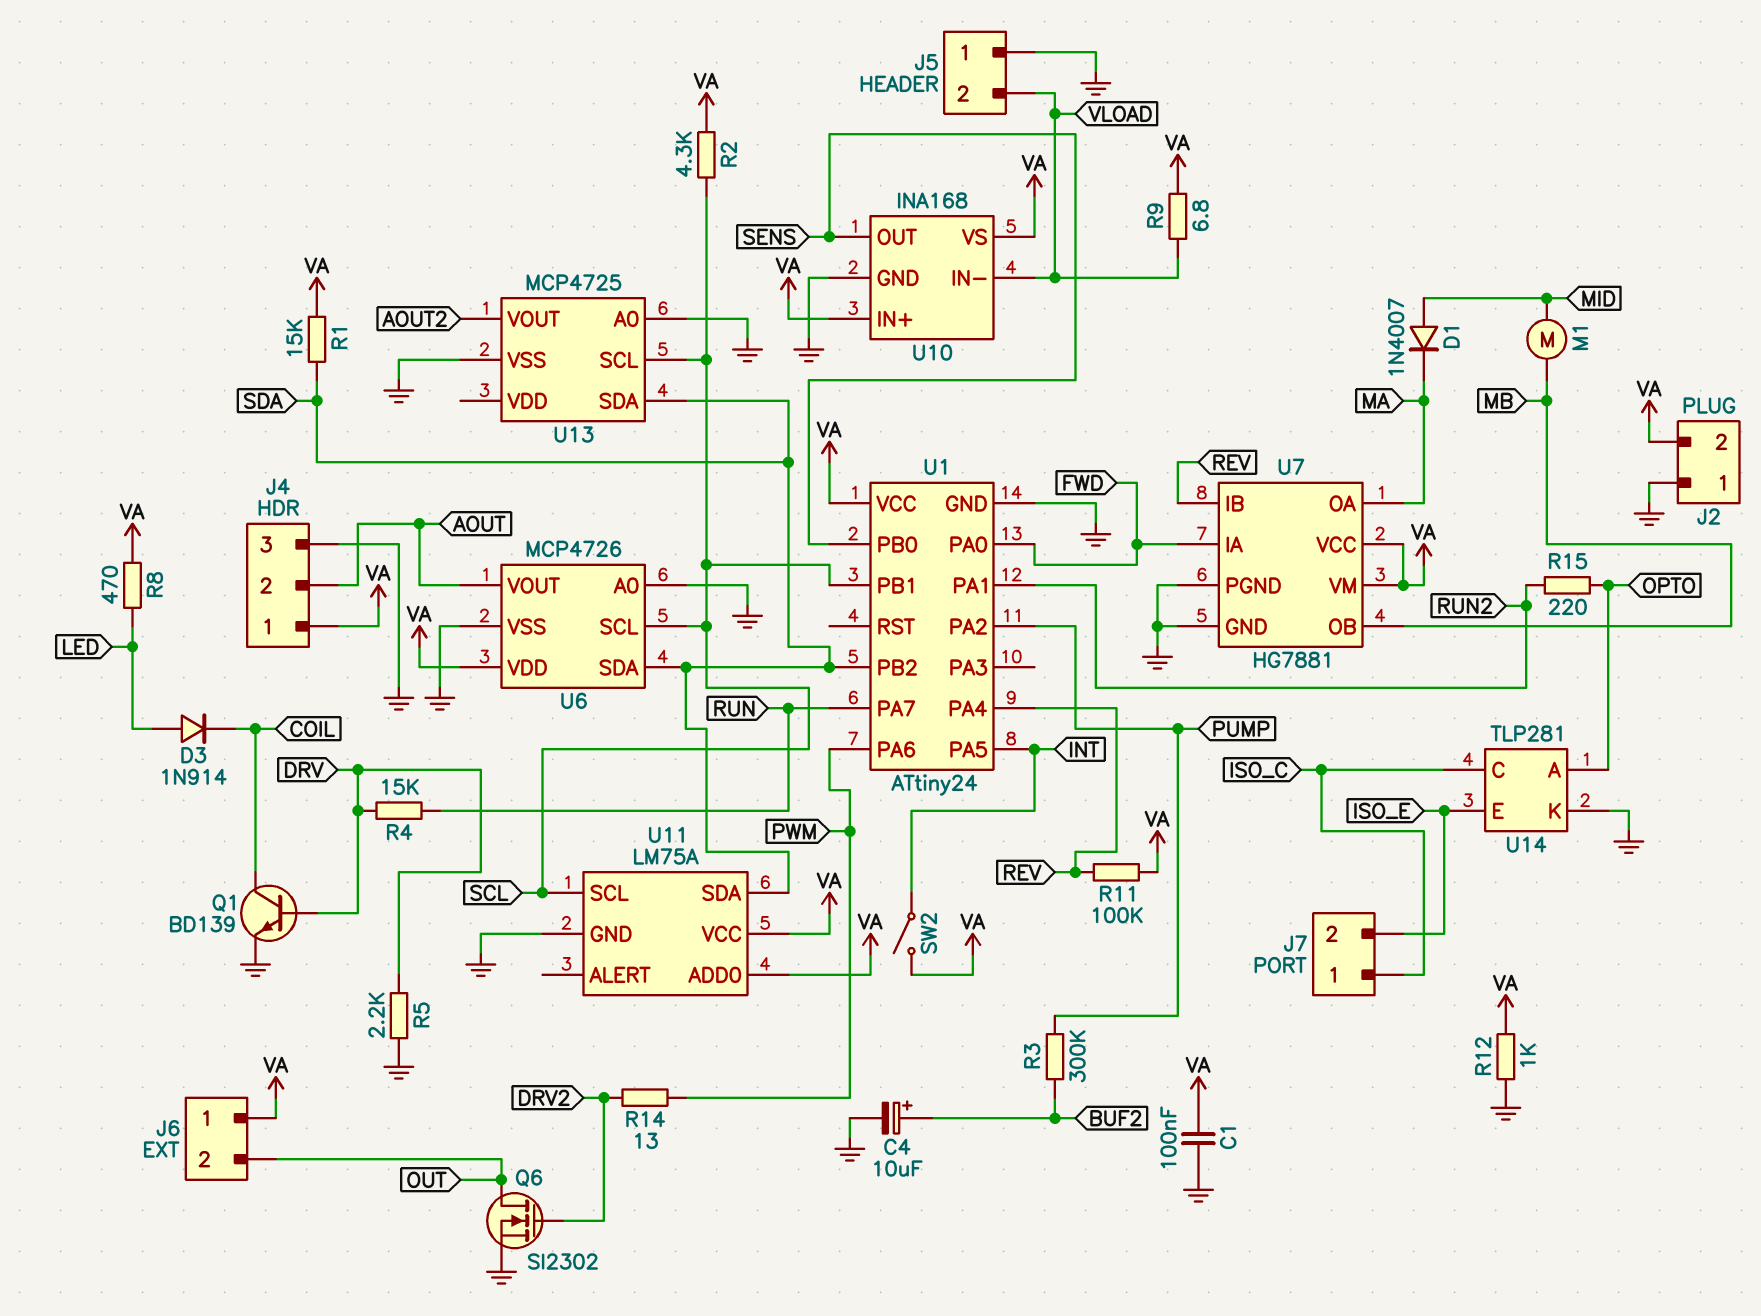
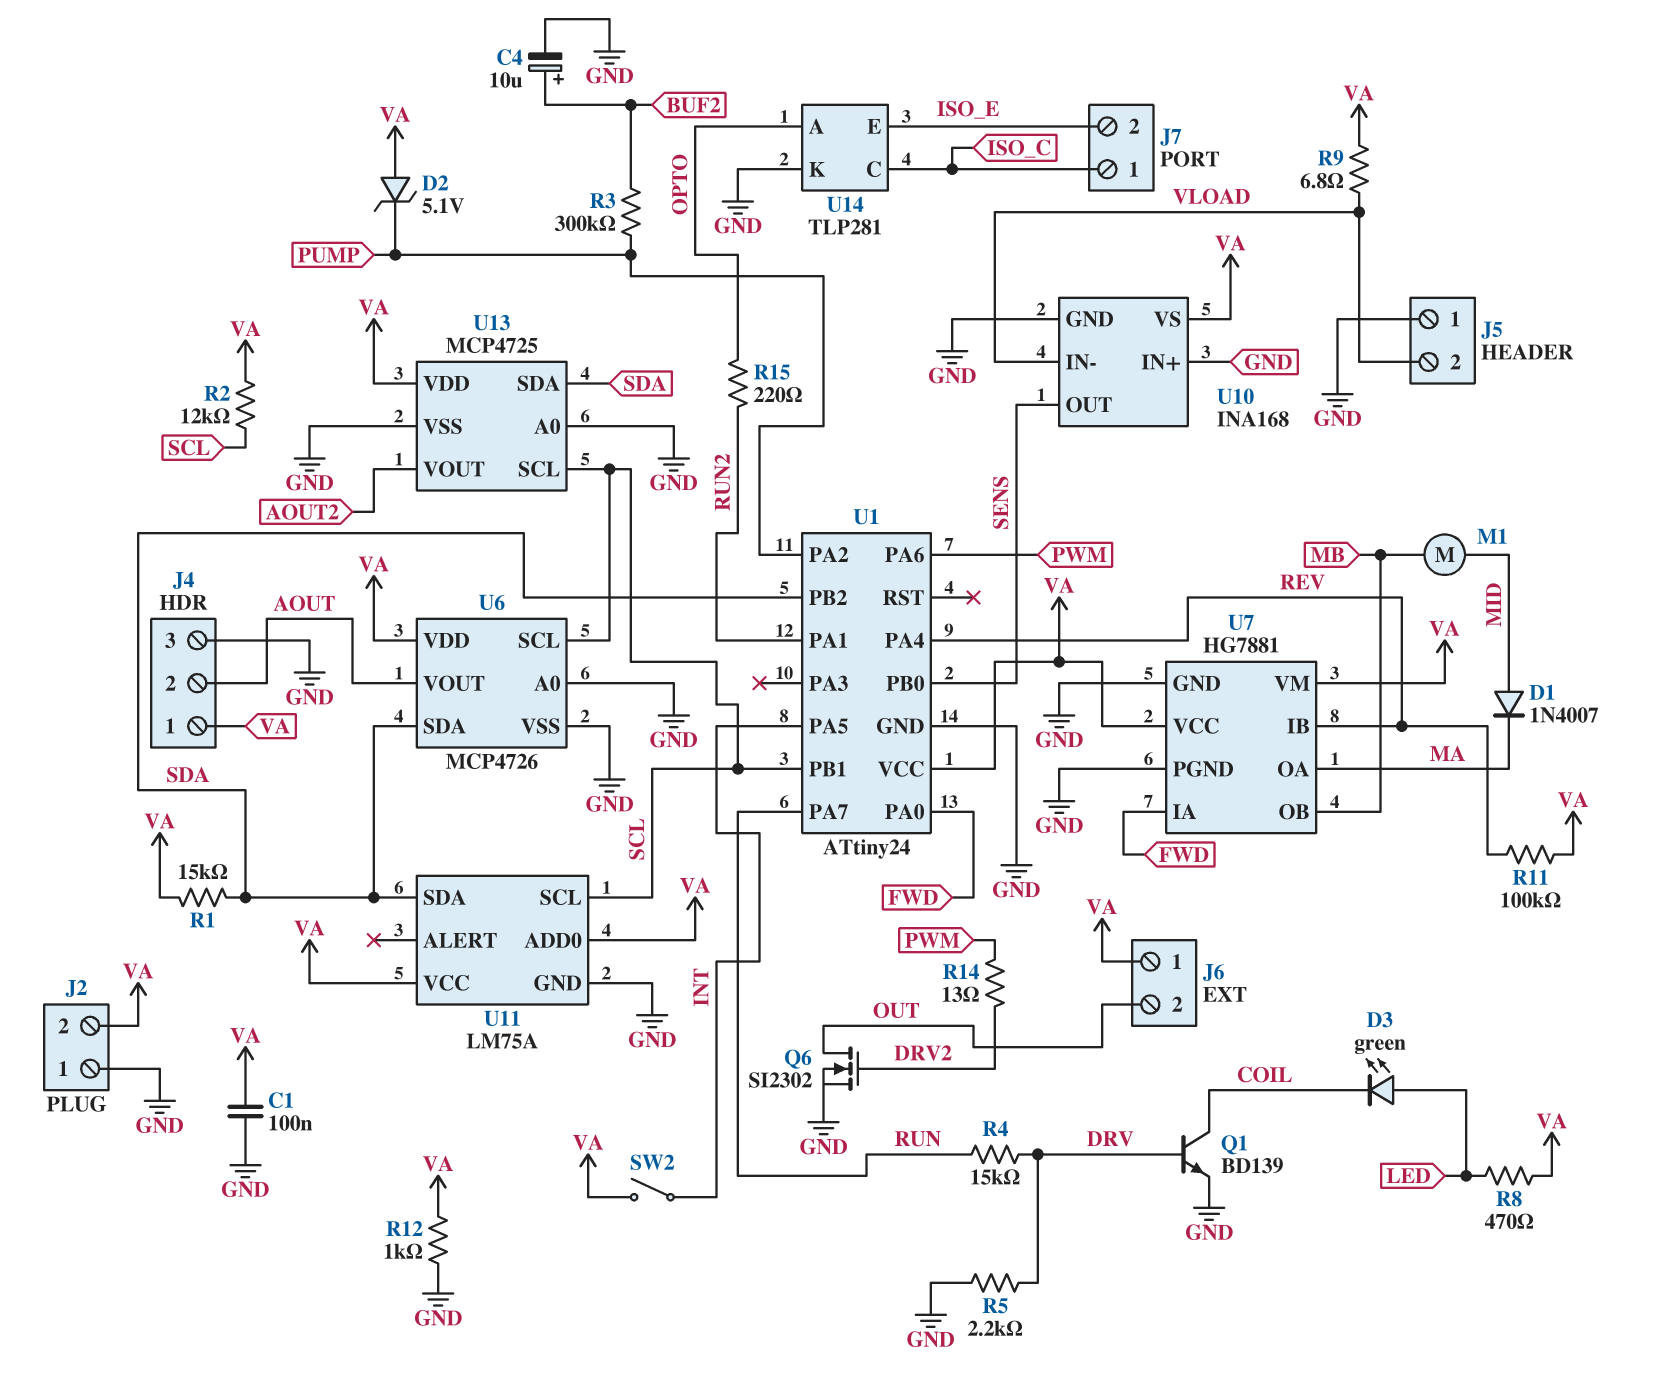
D2: none -> zener 5.1V (A VA, K PUMP)
D3: diode 1N914 (A LED, K COIL) -> LED green (A LED, K COIL)
R2: 4.3k (SCL, VA) -> 12k (SCL, VA)
U10 pin IN+: VA -> GND
U13 pin VDD: none -> VA

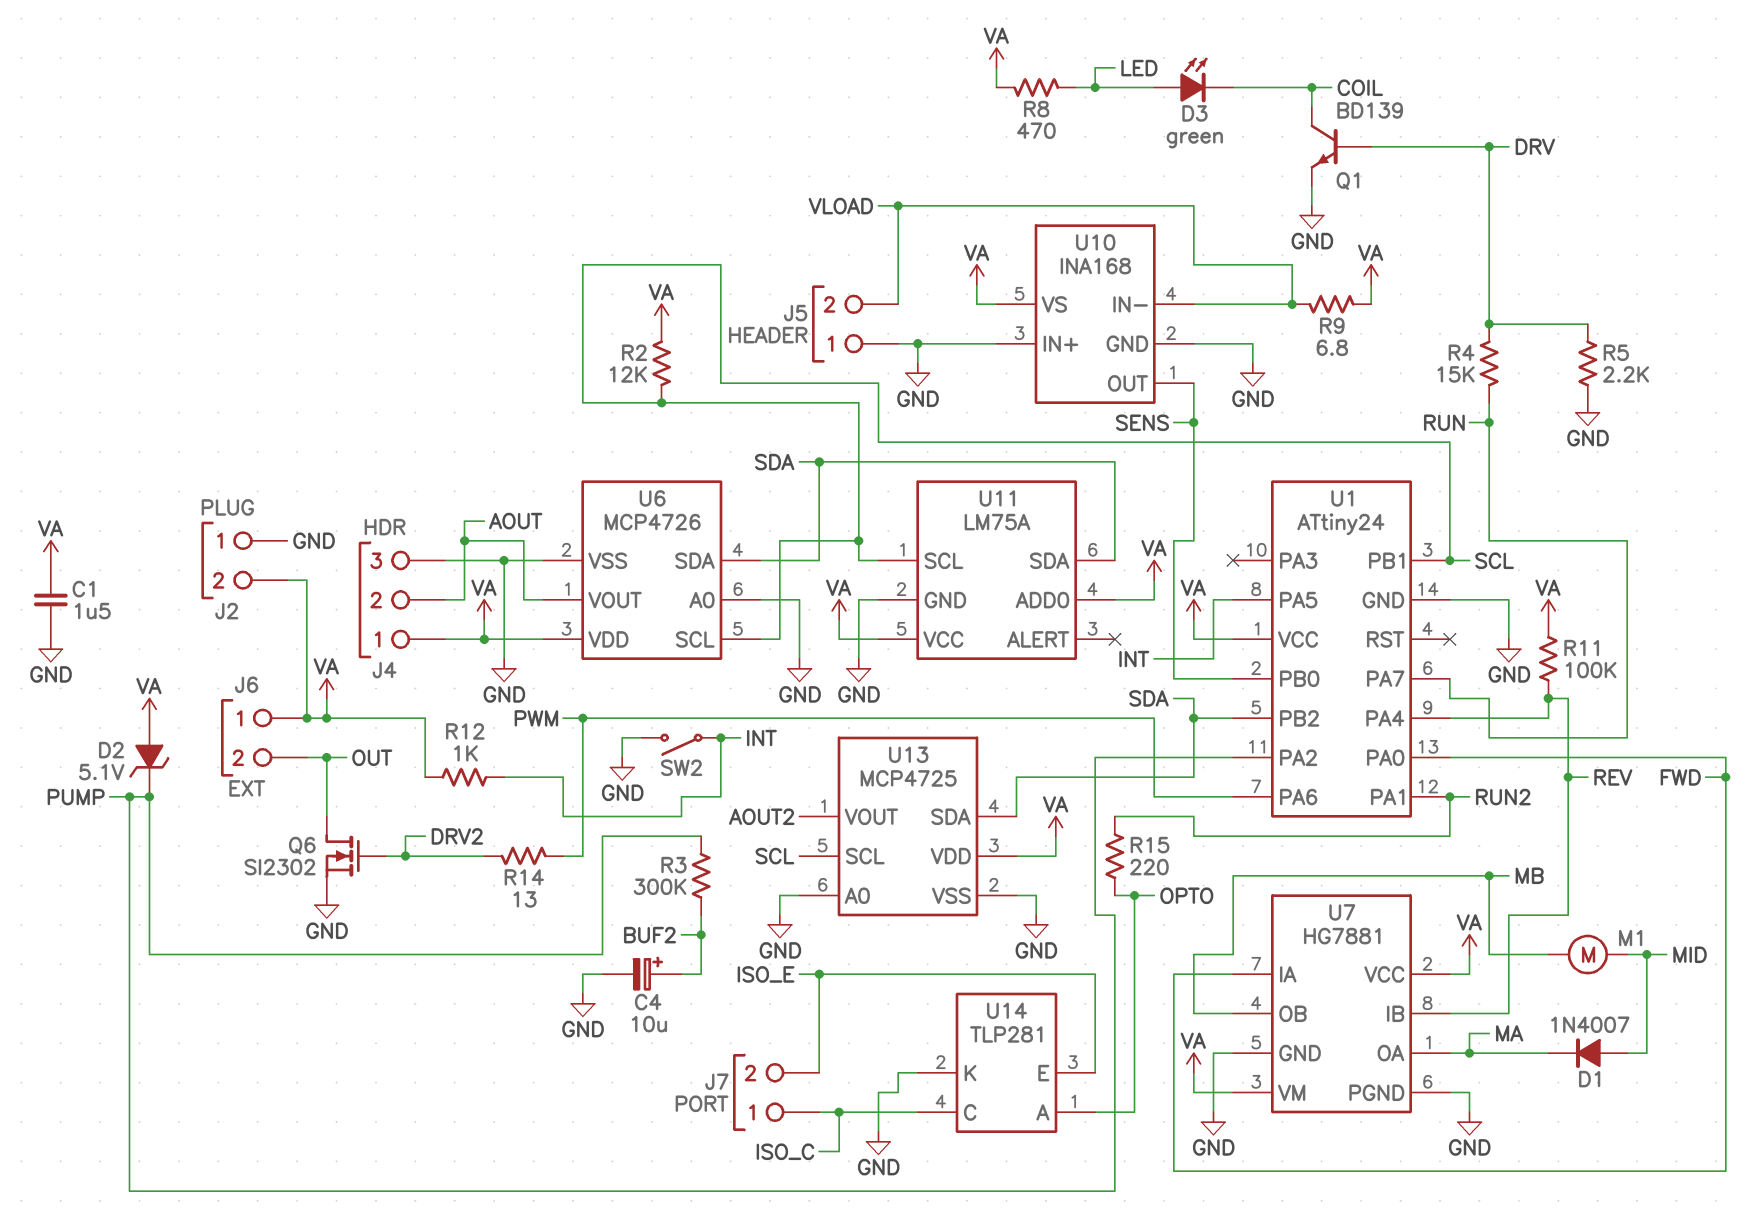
C1: 100nF (GND, VA) -> 1.5uF (GND, VA)
R1: 15k (SDA, VA) -> none
R12: 1k (GND, VA) -> 1k (INT, VA)
SW2: switch (INT, VA) -> switch (GND, INT)

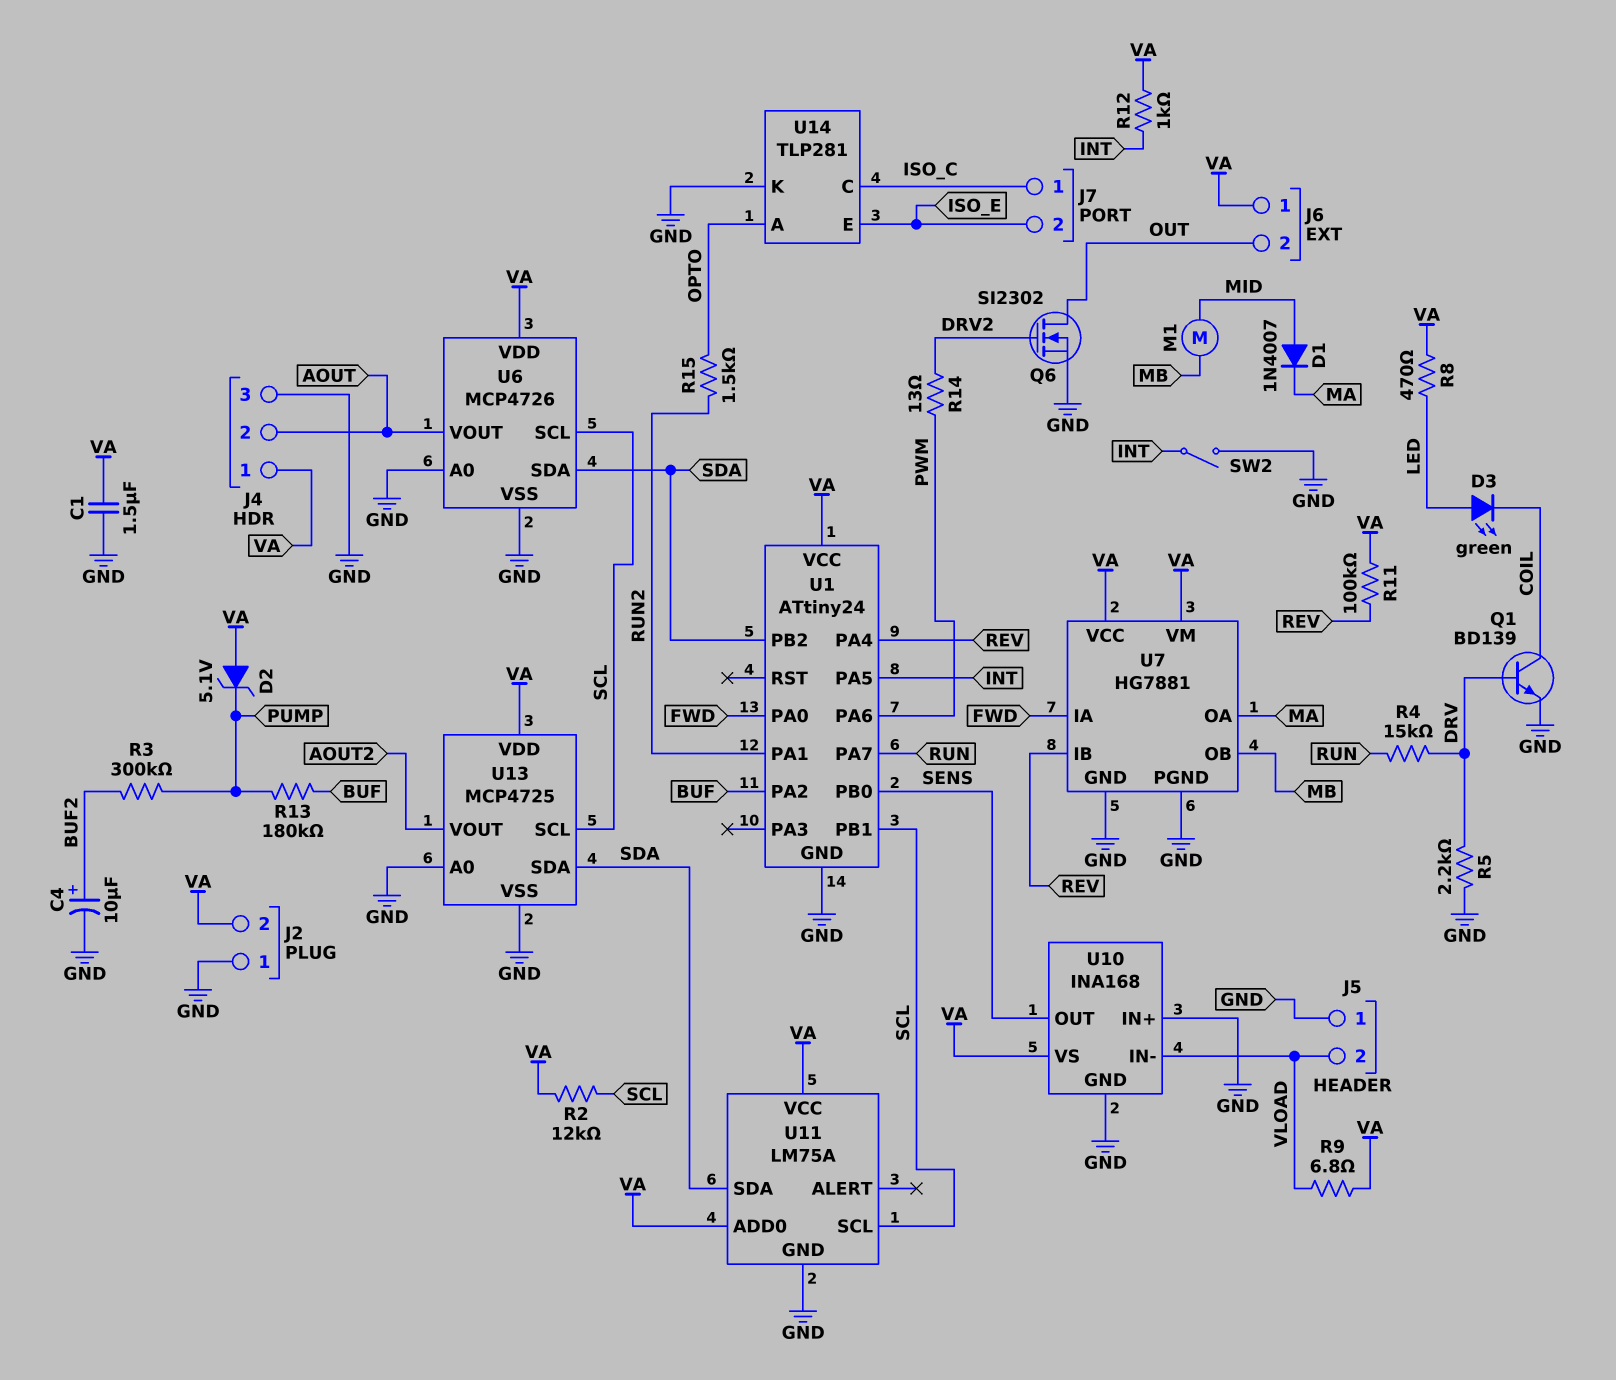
R13: none -> 180k (BUF, PUMP)
R15: 220 (OPTO, RUN2) -> 1.5k (OPTO, RUN2)
U1 pin PA2: PUMP -> BUF

